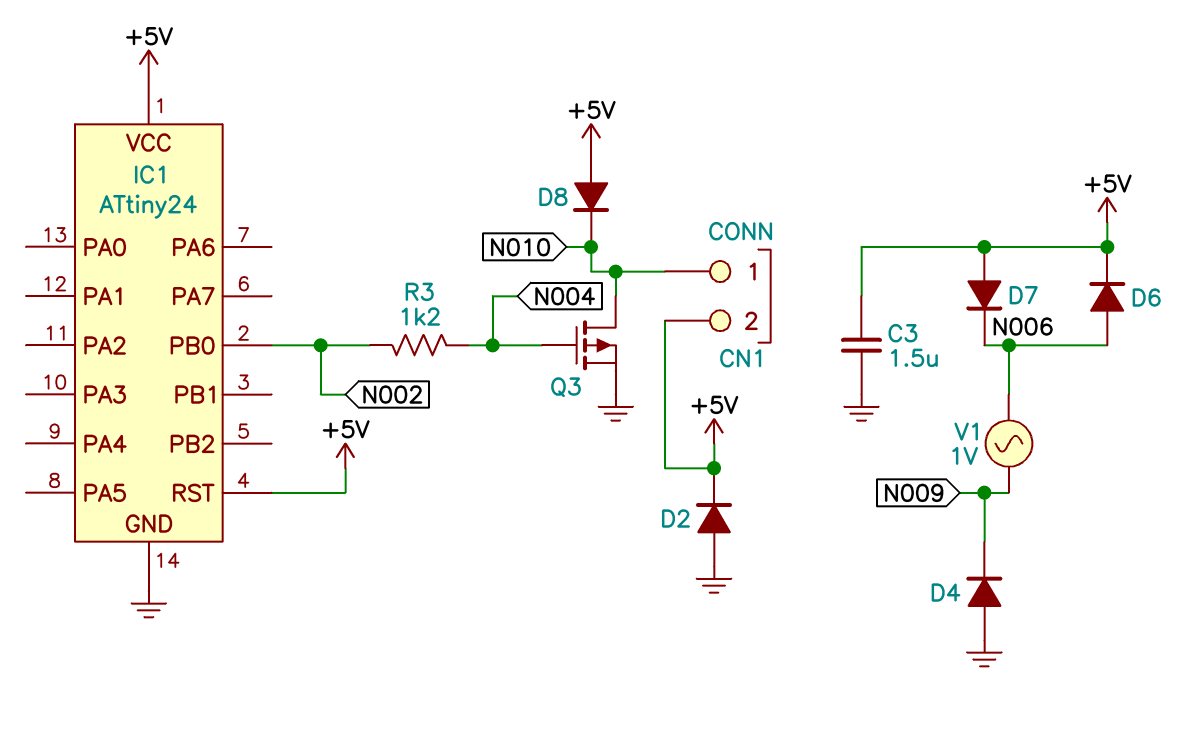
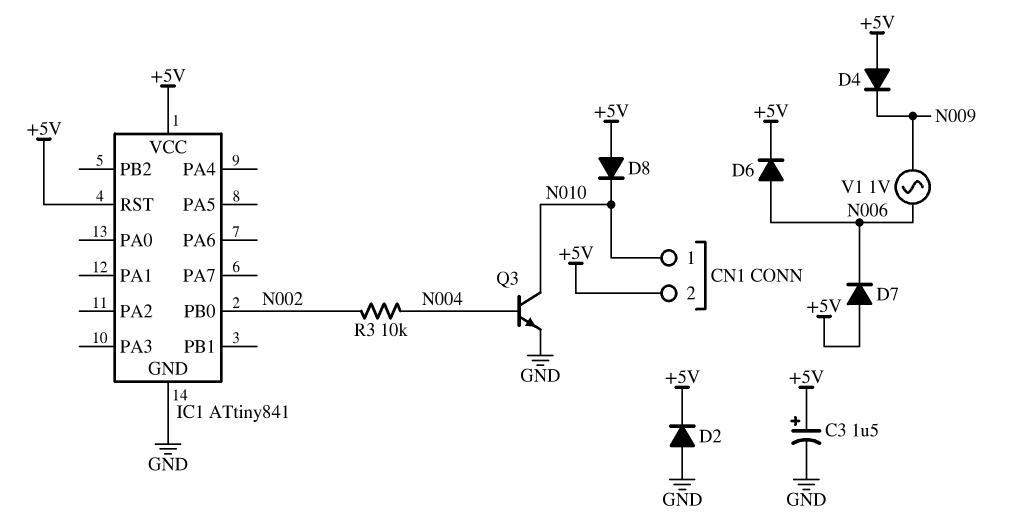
C3: 1.5uF (+5V, GND) -> 1.5uF (plus +5V, minus GND)
D4: diode (A GND, K N009) -> diode (A +5V, K N009)
IC1: ATtiny24 -> ATtiny841
Q3: PMOS (G N004, D N010, S GND) -> NPN (B N004, C N010, E GND)
R3: 1.2k (N002, N004) -> 10k (N002, N004)

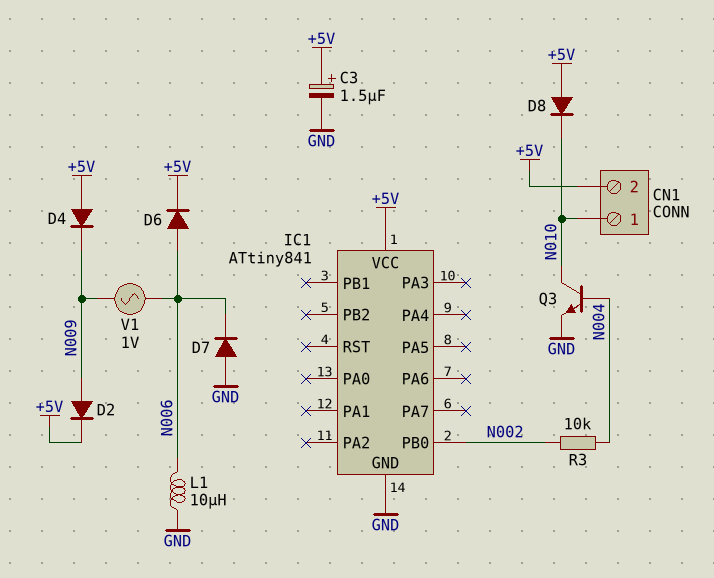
D2: diode (A GND, K +5V) -> diode (A N009, K +5V)
D7: diode (A +5V, K N006) -> diode (A GND, K N006)
IC1 pin RST: +5V -> none
L1: none -> 10uH (GND, N006)

